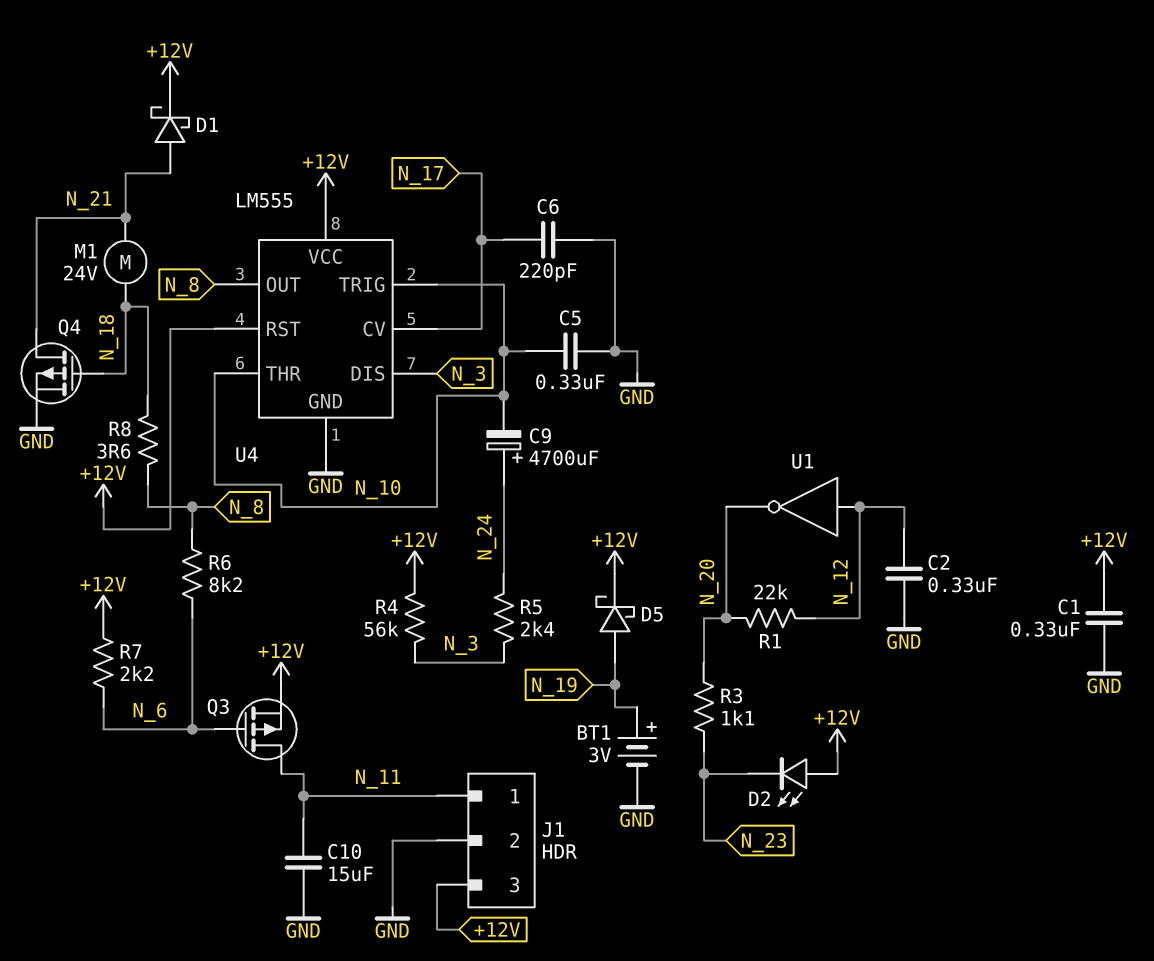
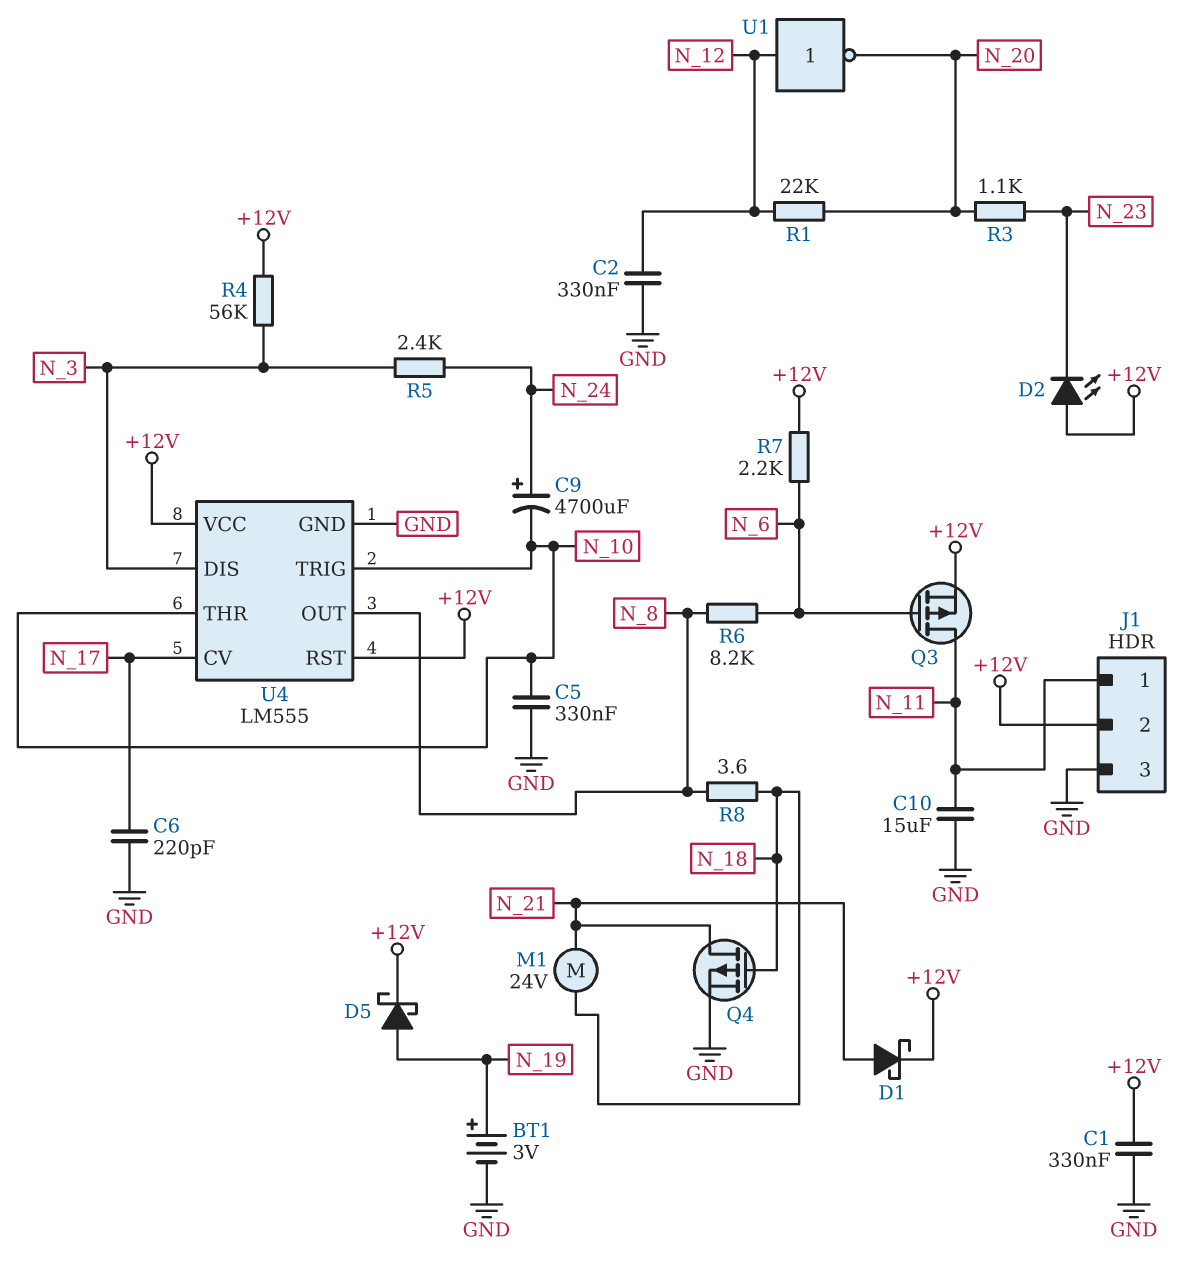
J1 pin 2: GND -> +12V
J1 pin 3: +12V -> GND

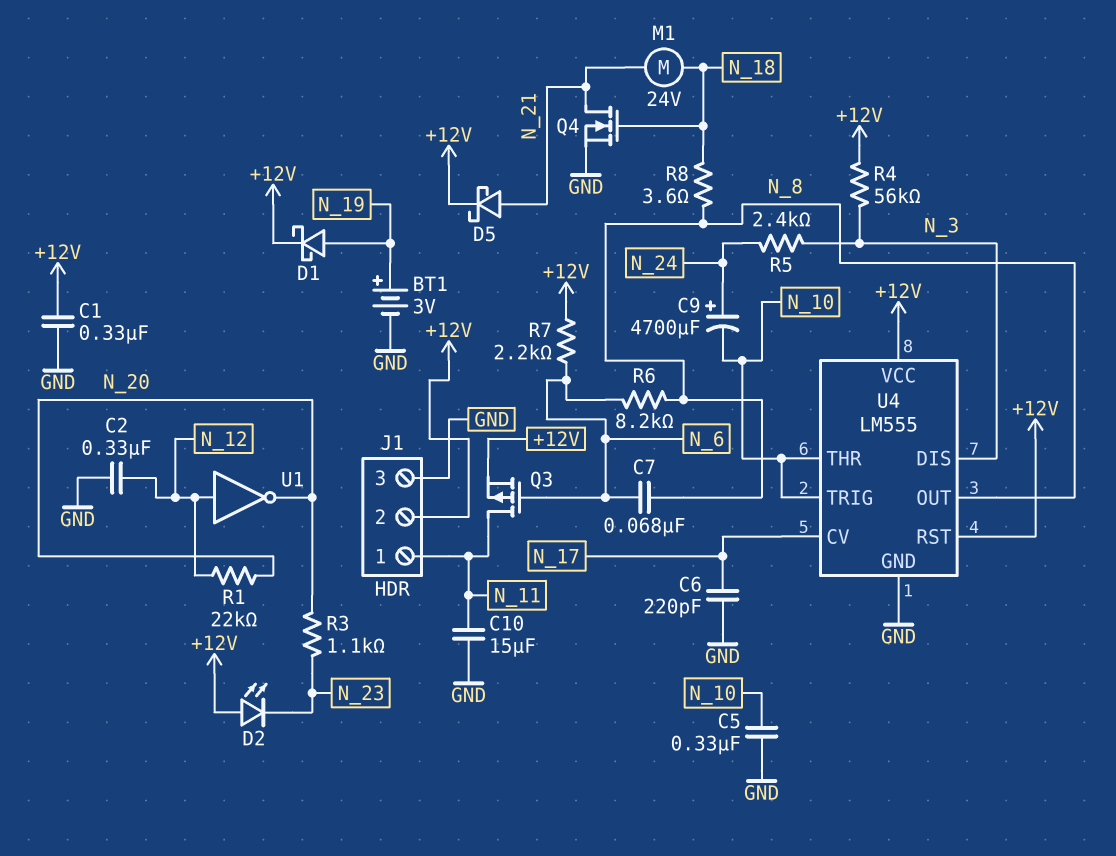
C7: none -> 68nF (N_6, N_8)
D1: schottky (A N_21, K +12V) -> schottky (A N_19, K +12V)
D5: schottky (A N_19, K +12V) -> schottky (A N_21, K +12V)
Q4: PMOS (G N_18, D N_21, S GND) -> NMOS (G N_18, D N_21, S GND)

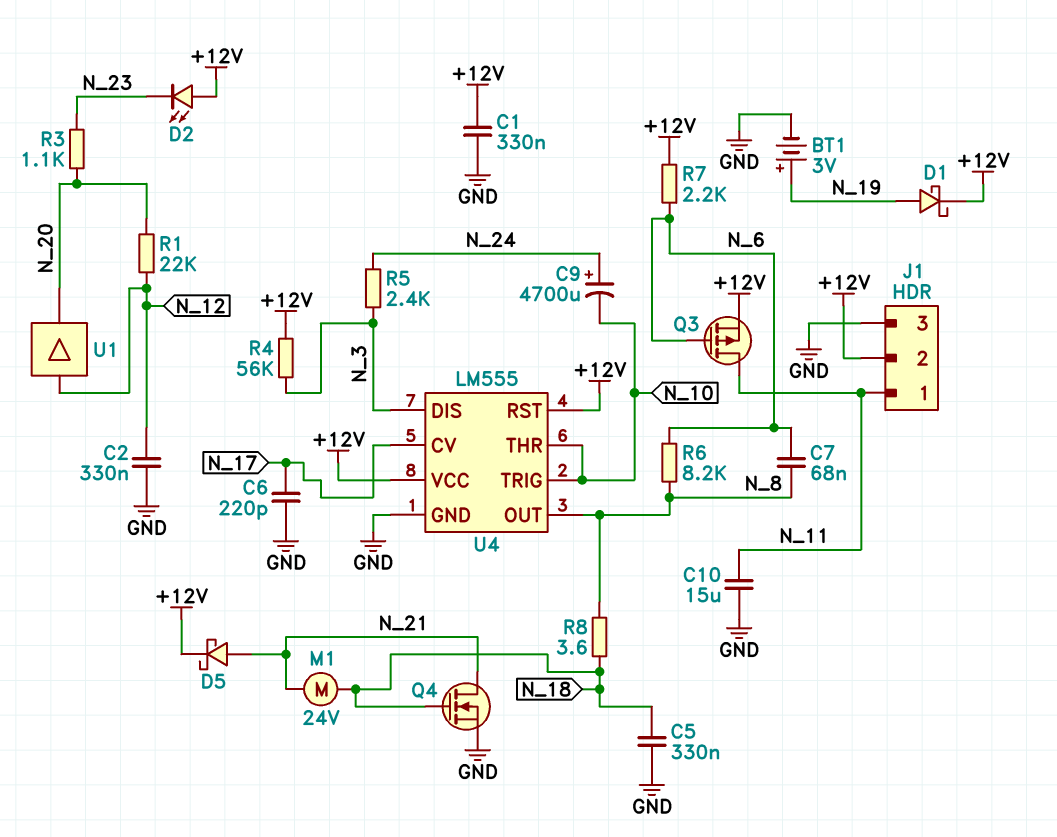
C5: 330nF (GND, N_10) -> 330nF (GND, N_18)
U1: NOT (in N_12, out N_20) -> buffer (in N_12, out N_20)

